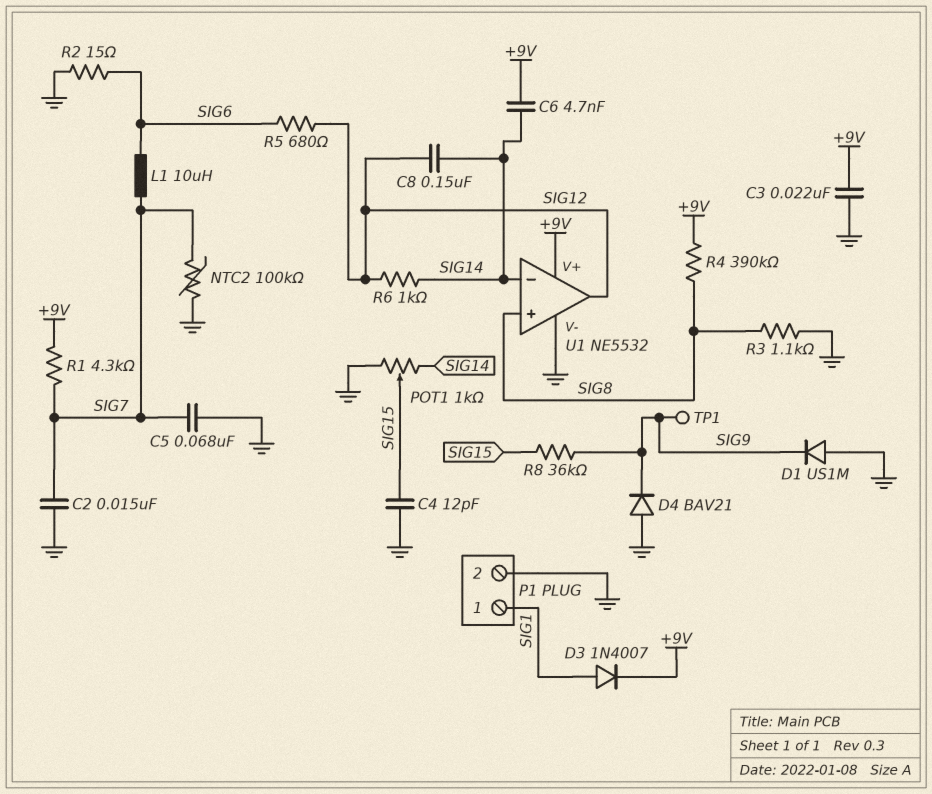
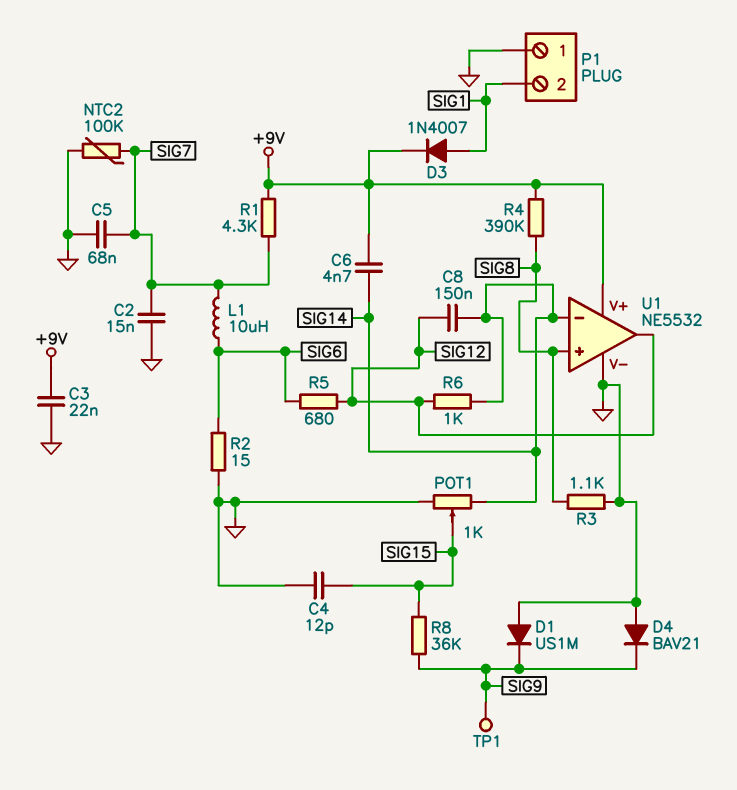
P1 pin 1: SIG1 -> GND
P1 pin 2: GND -> SIG1

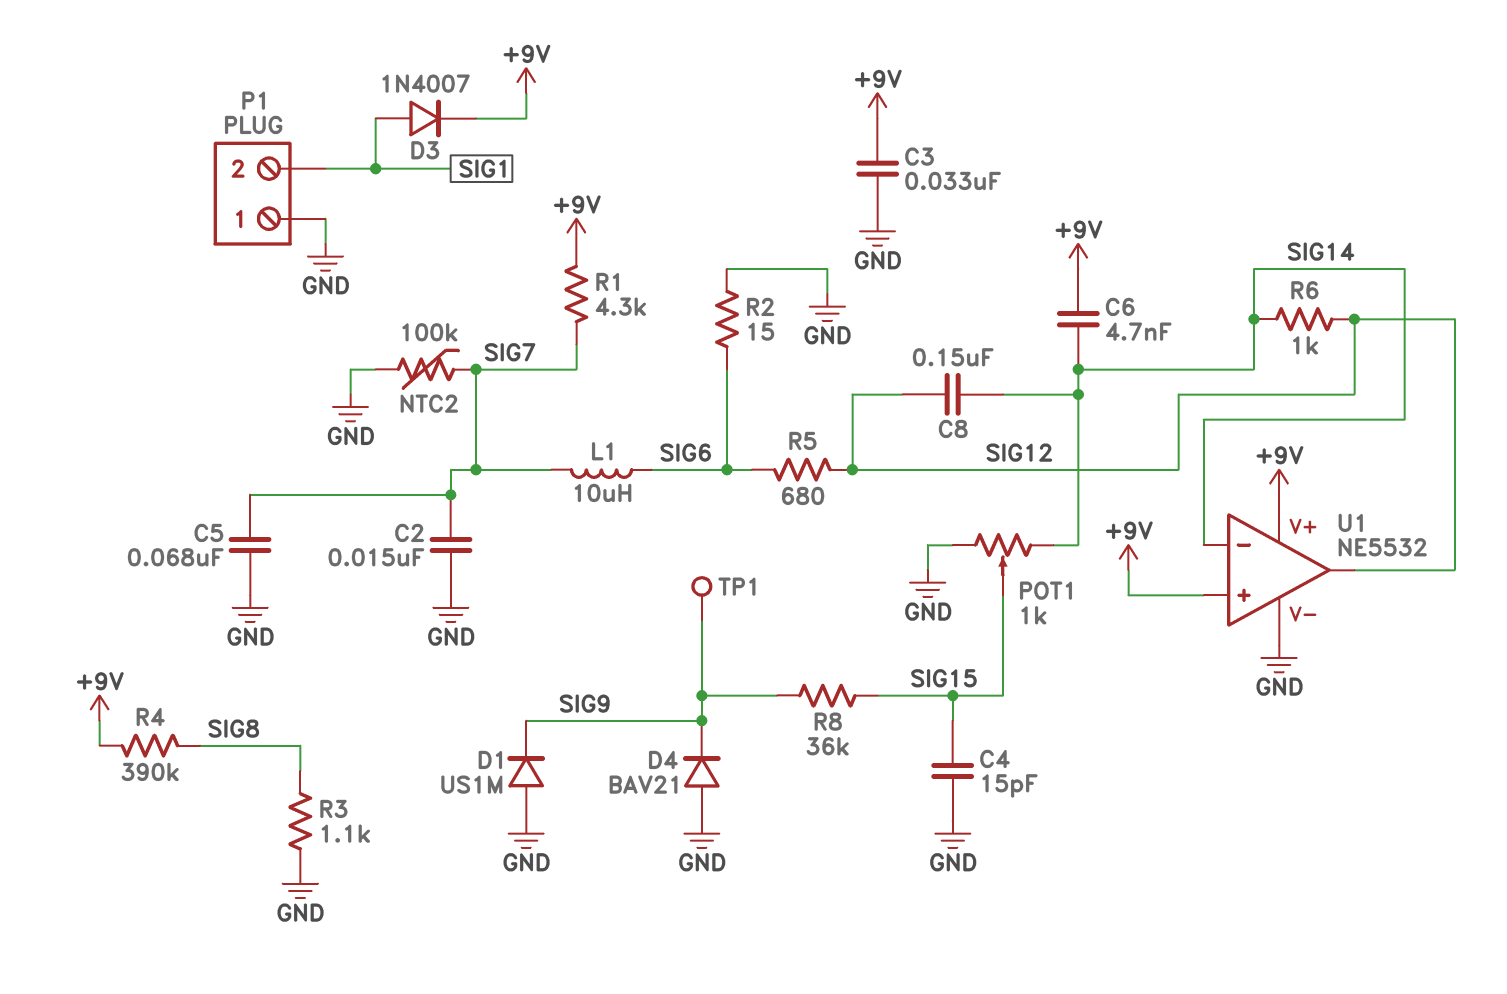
C3: 22nF (+9V, GND) -> 33nF (+9V, GND)
C4: 12pF (GND, SIG15) -> 15pF (GND, SIG15)
U1 pin in+: SIG8 -> +9V

